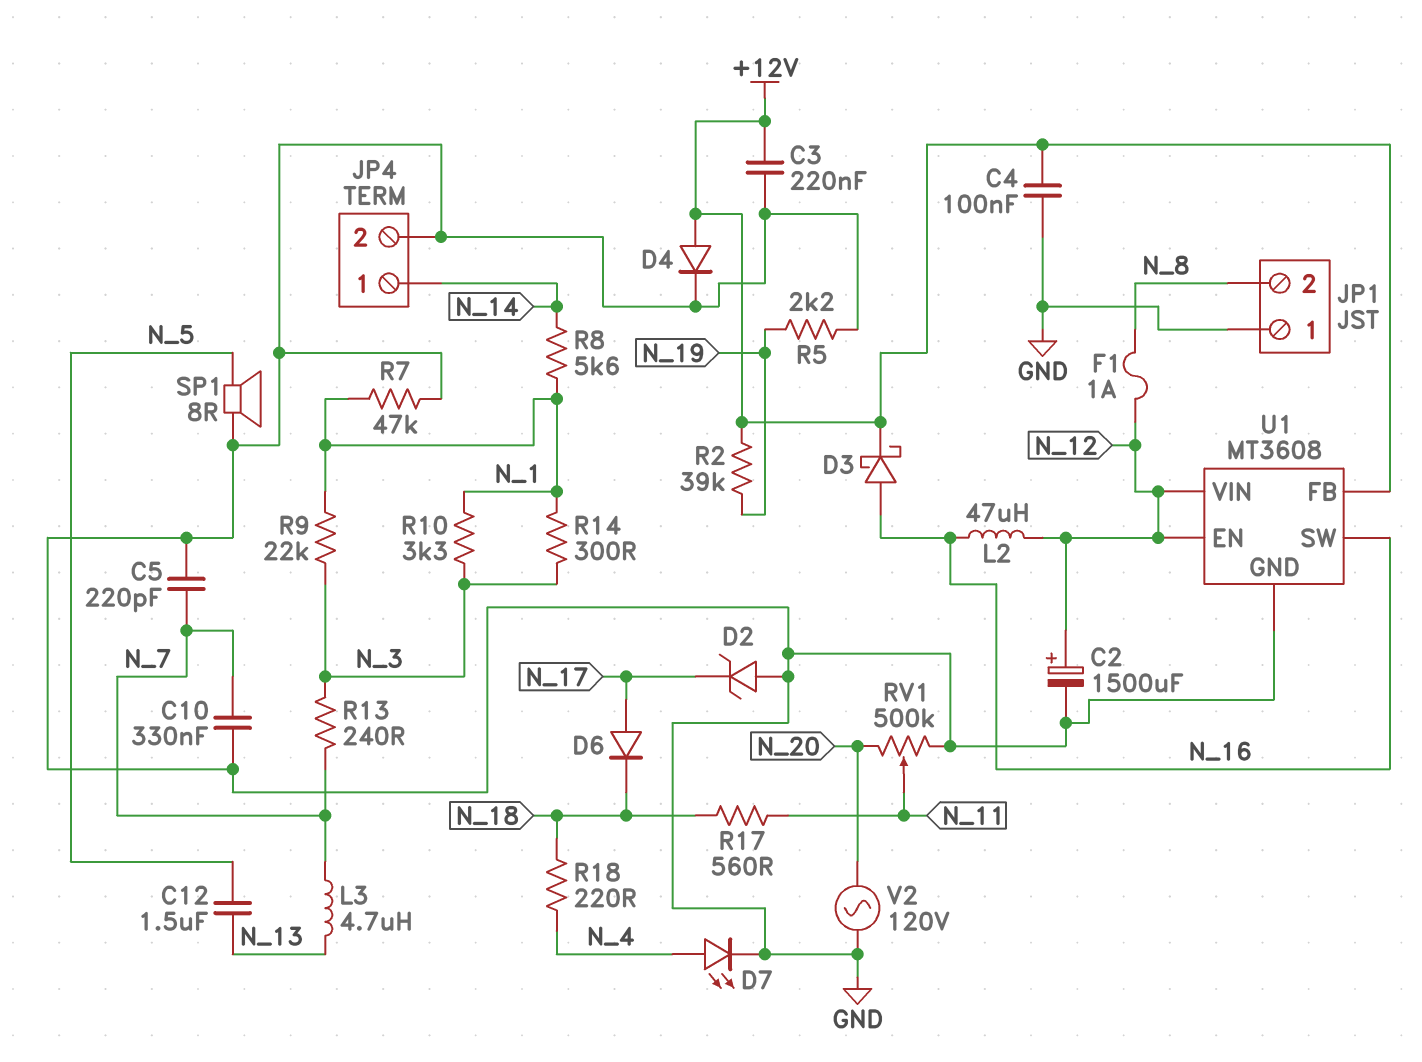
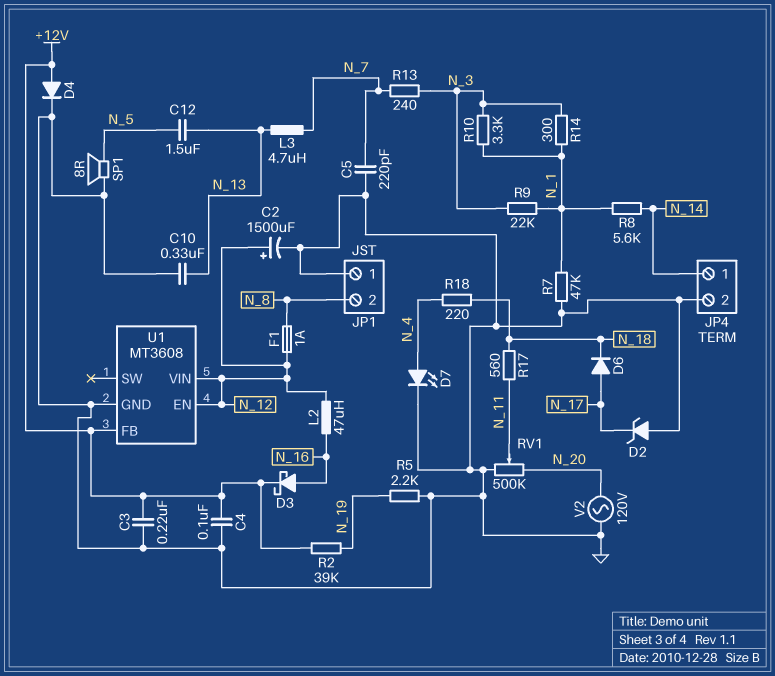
C10: 330nF (GND, N_7) -> 330nF (GND, N_13)
U1 pin SW: N_16 -> none

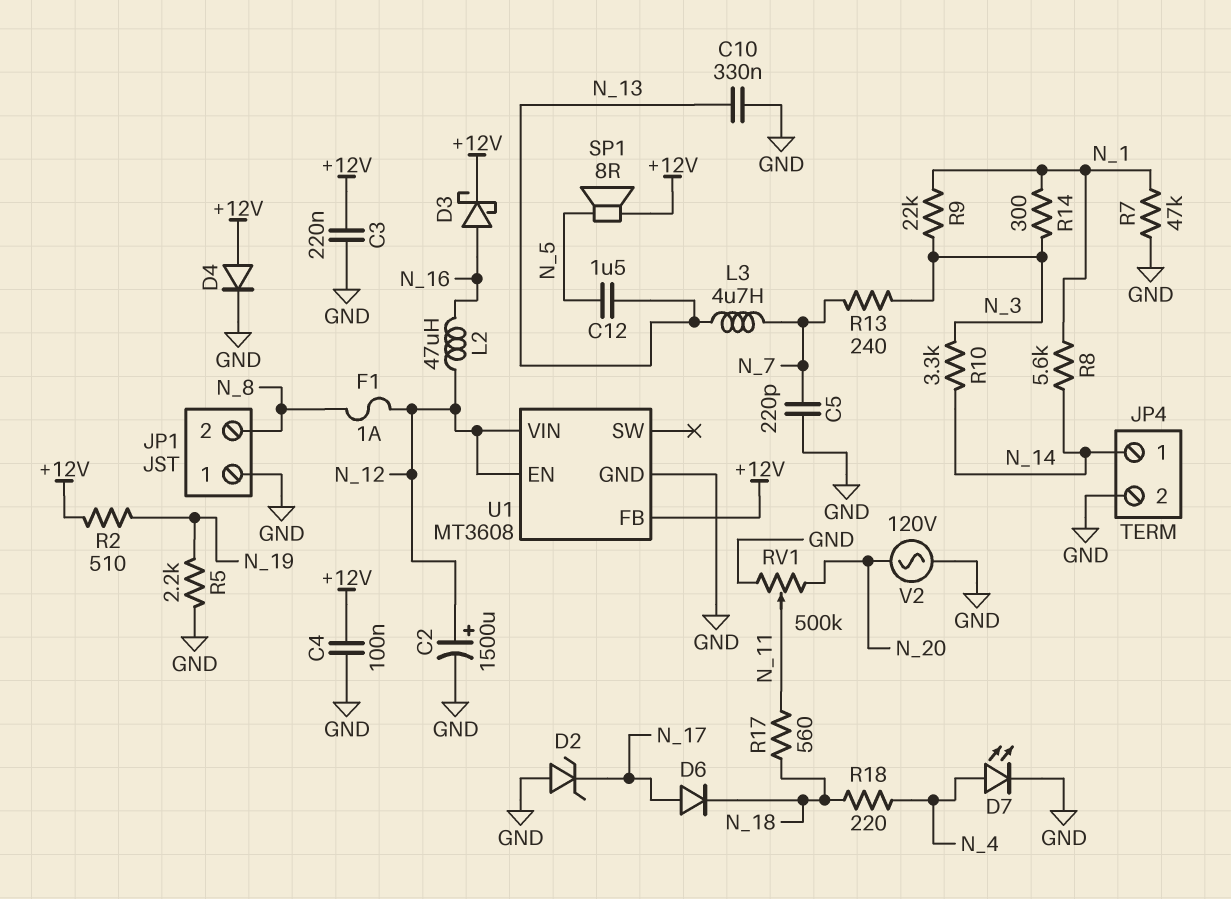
R2: 39k (+12V, N_19) -> 510 (+12V, N_19)
R10: 3.3k (N_1, N_3) -> 3.3k (N_3, N_14)
SP1: speaker 8R (GND, N_5) -> speaker 8R (+12V, N_5)

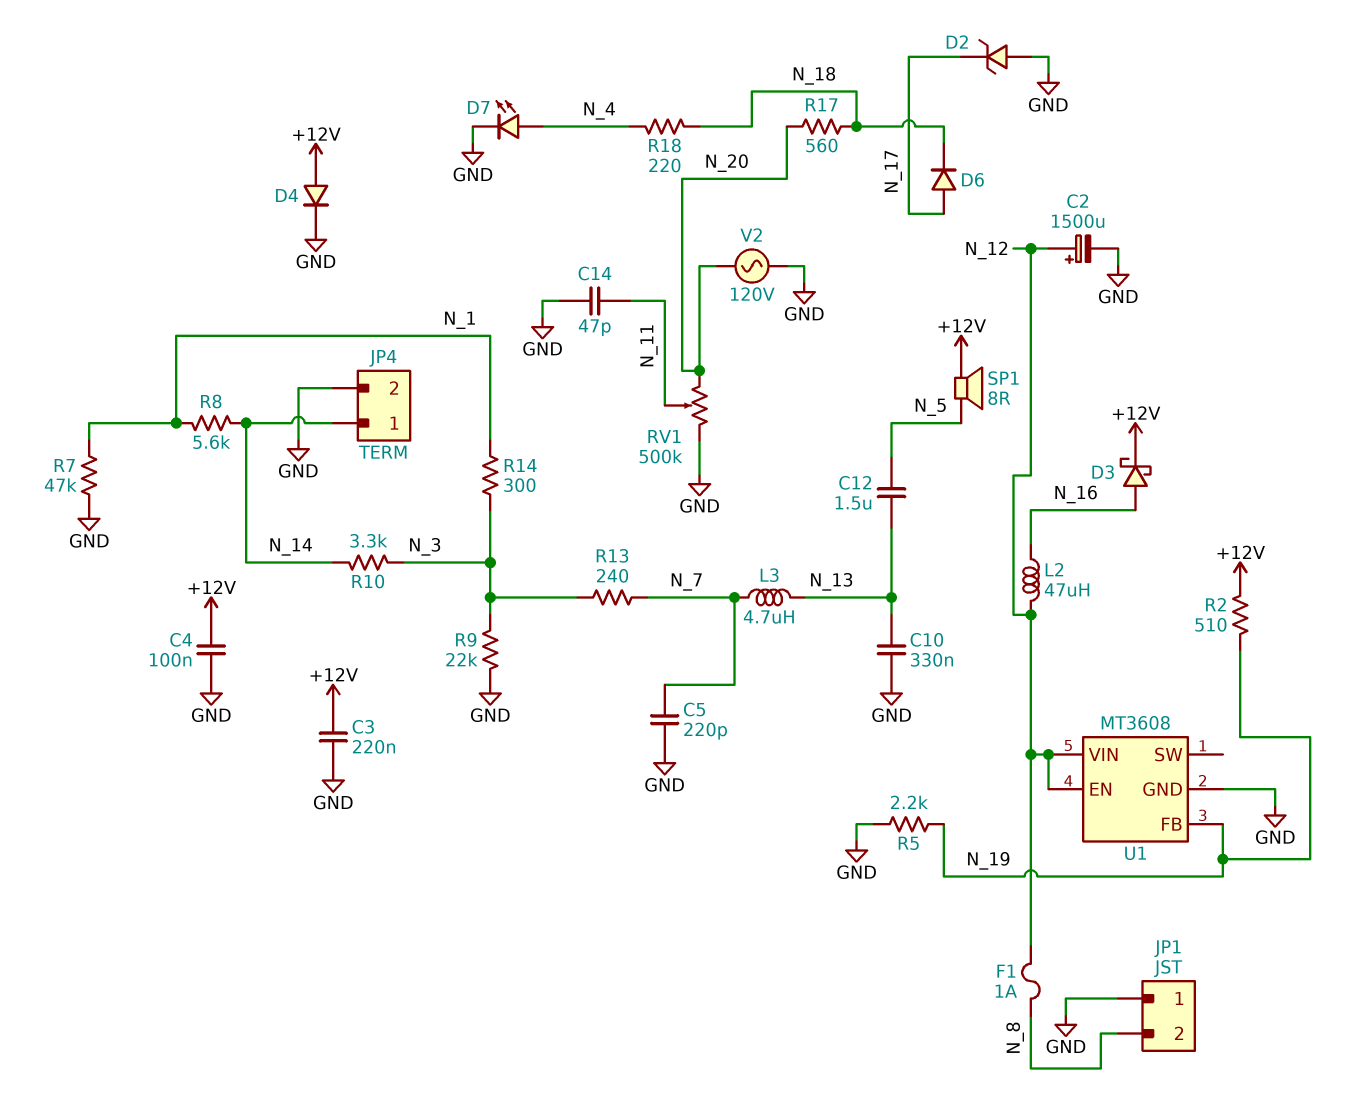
C14: none -> 47pF (GND, N_11)
R9: 22k (N_1, N_3) -> 22k (GND, N_3)
R17: 560 (N_11, N_18) -> 560 (N_18, N_20)
U1 pin FB: +12V -> N_19

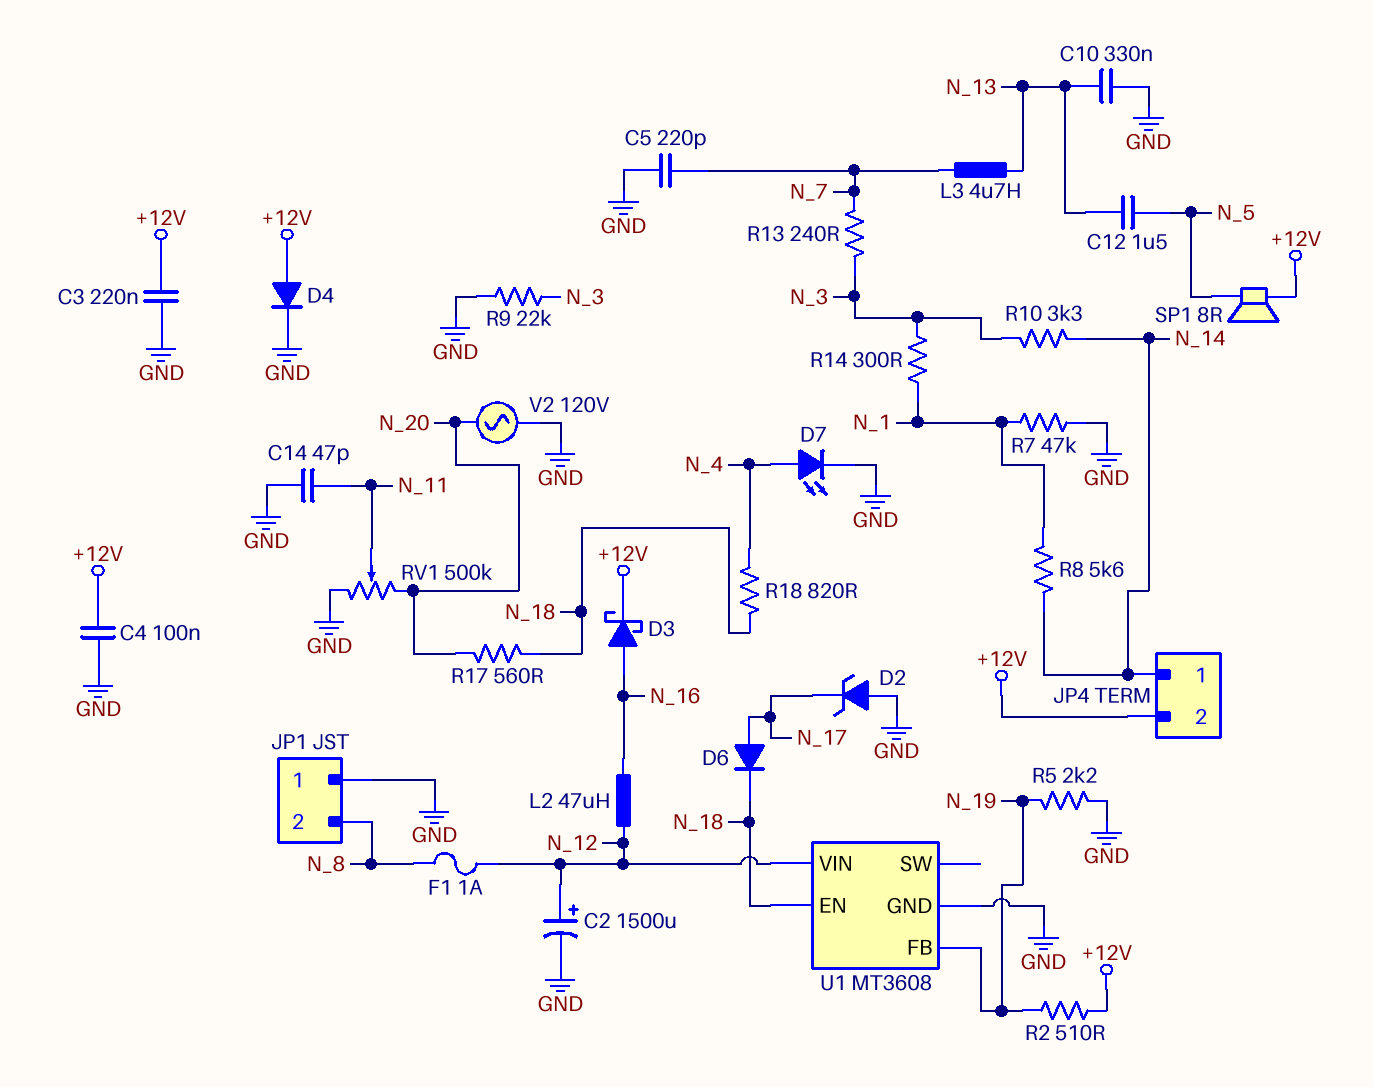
JP4 pin 2: GND -> +12V
R18: 220 (N_4, N_18) -> 820 (N_4, N_18)
U1 pin EN: N_12 -> N_18

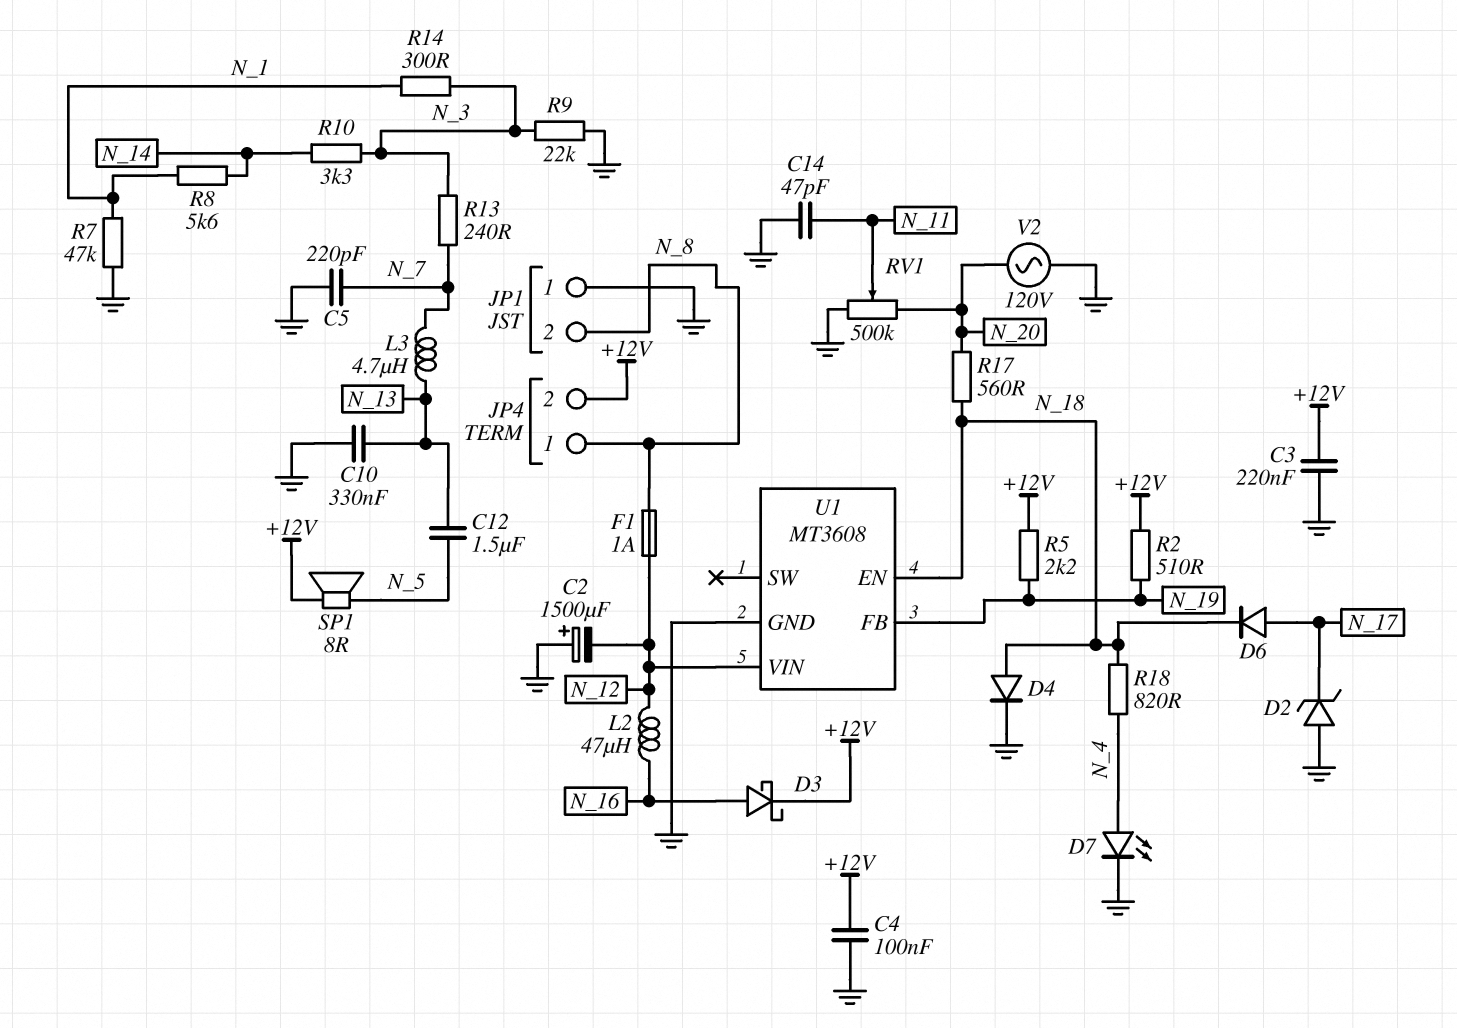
C2: 1500uF (plus N_12, minus GND) -> 1500uF (plus GND, minus N_12)
D4: diode (A +12V, K GND) -> diode (A N_18, K GND)
JP4 pin 1: N_14 -> N_8
R5: 2.2k (GND, N_19) -> 2.2k (+12V, N_19)

